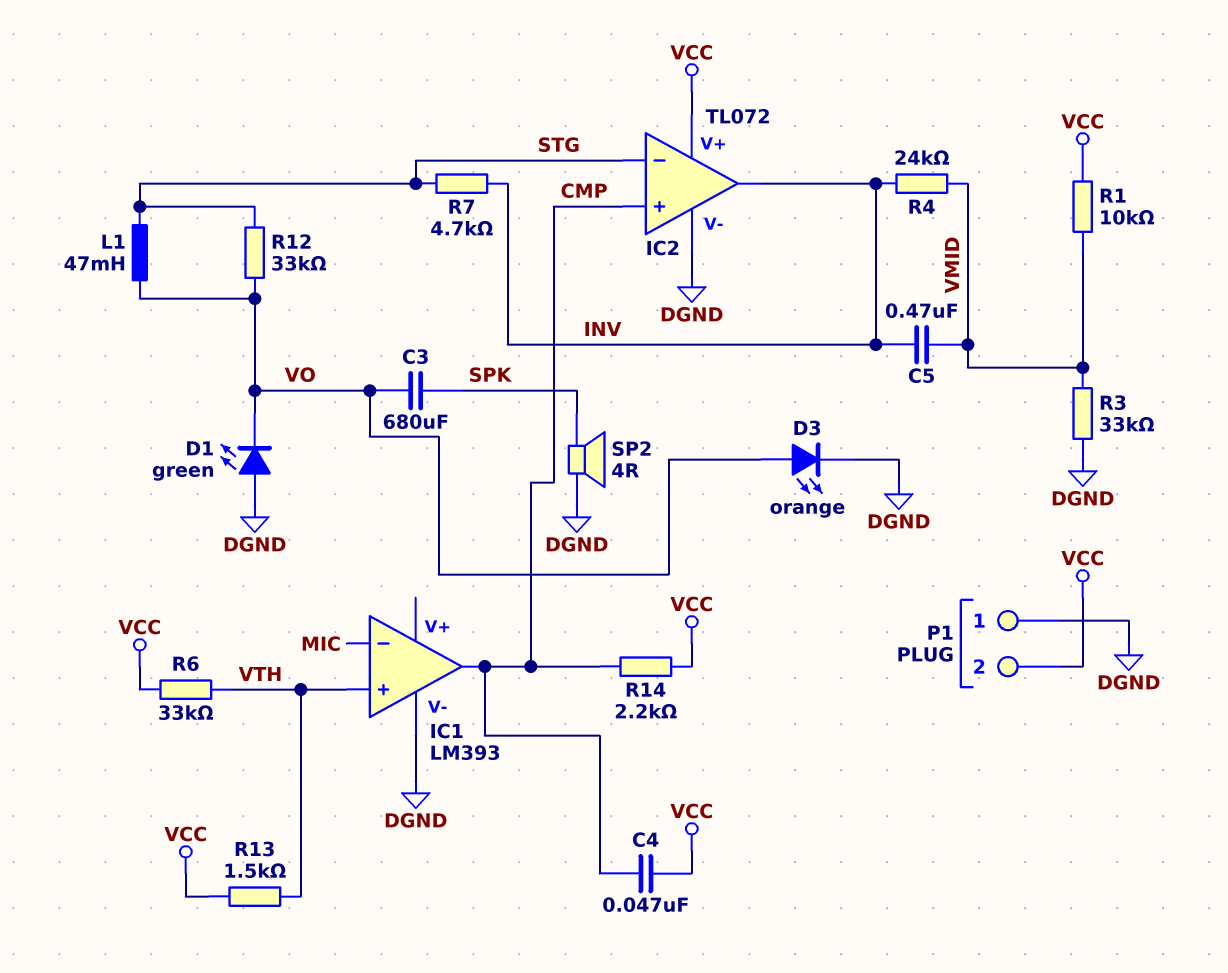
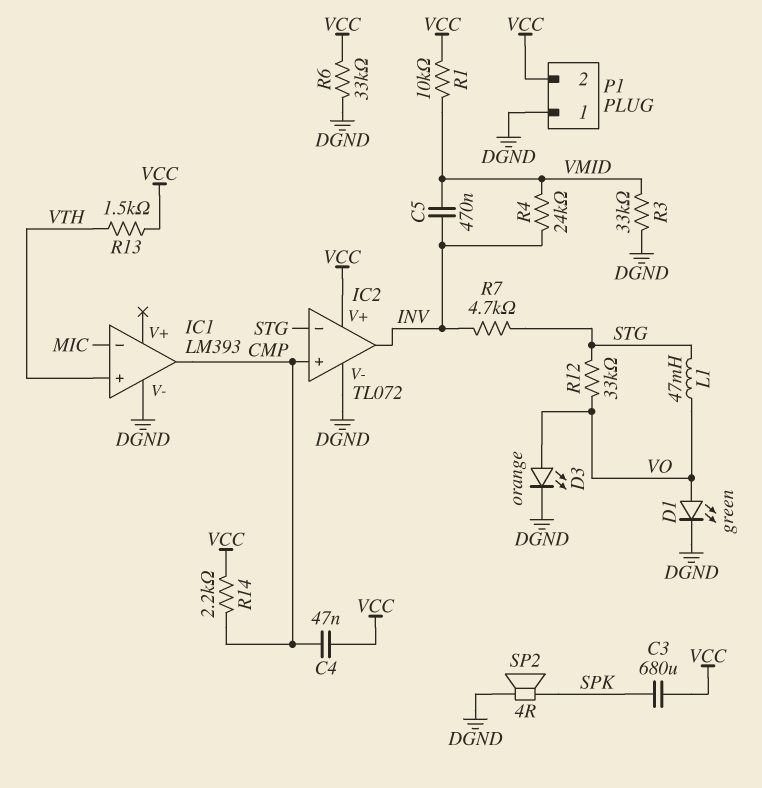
C3: 680uF (SPK, VO) -> 680uF (SPK, VCC)
D1: LED green (A DGND, K VO) -> LED green (A VO, K DGND)
R6: 33k (VCC, VTH) -> 33k (DGND, VCC)

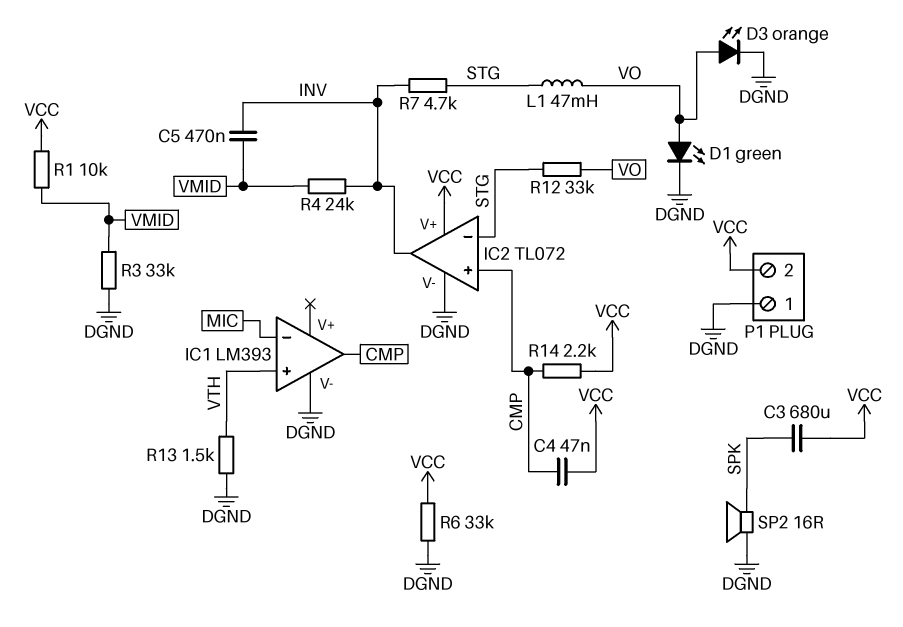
R13: 1.5k (VCC, VTH) -> 1.5k (DGND, VTH)
SP2: speaker 4R (DGND, SPK) -> speaker 16R (DGND, SPK)

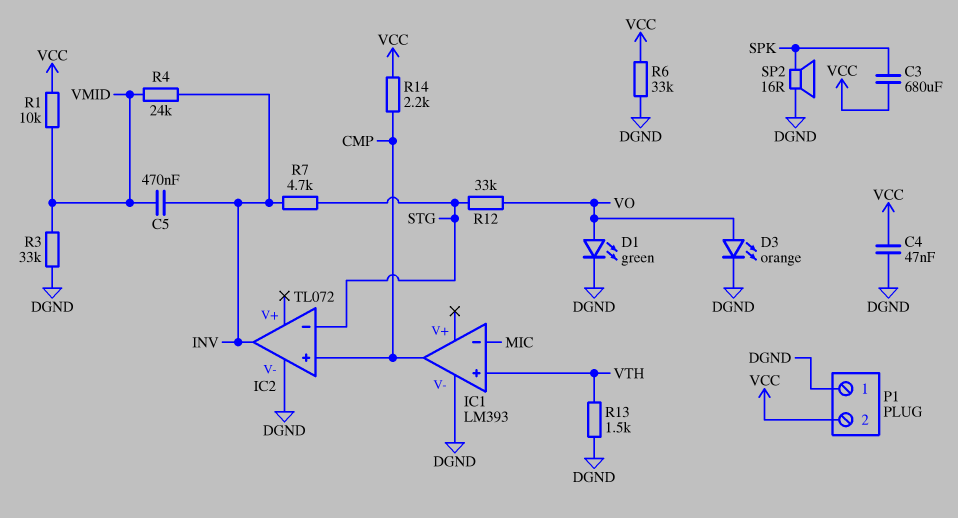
C4: 47nF (CMP, VCC) -> 47nF (DGND, VCC)
IC2 pin V+: VCC -> none
L1: 47mH (STG, VO) -> none

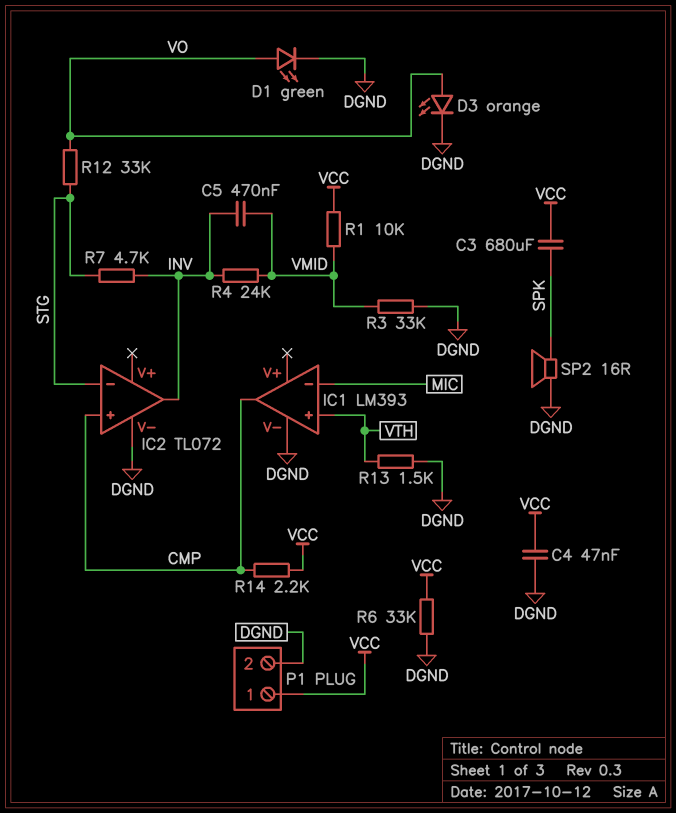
P1 pin 1: DGND -> VCC
P1 pin 2: VCC -> DGND

